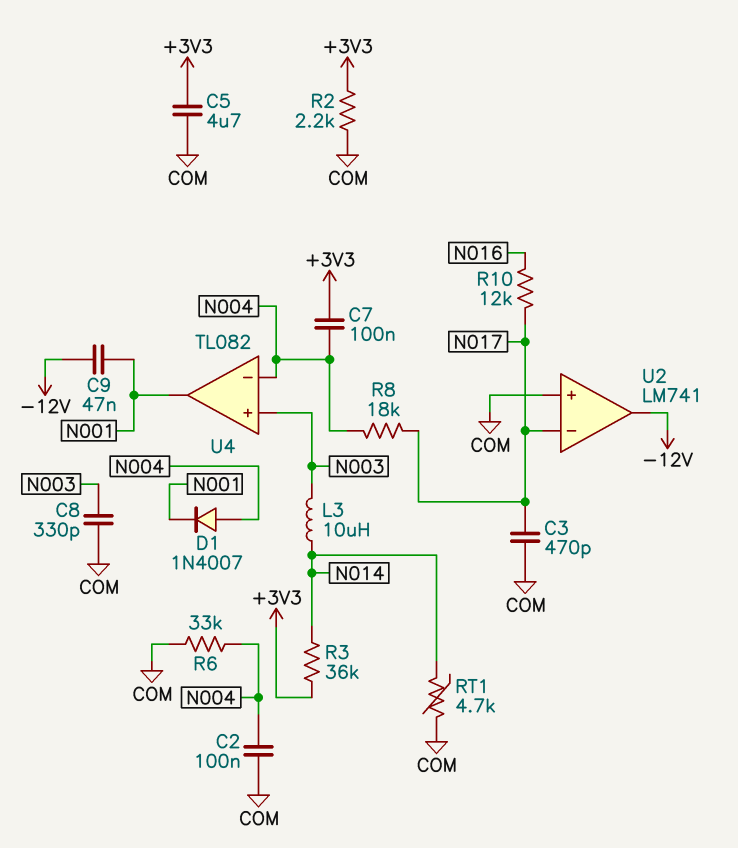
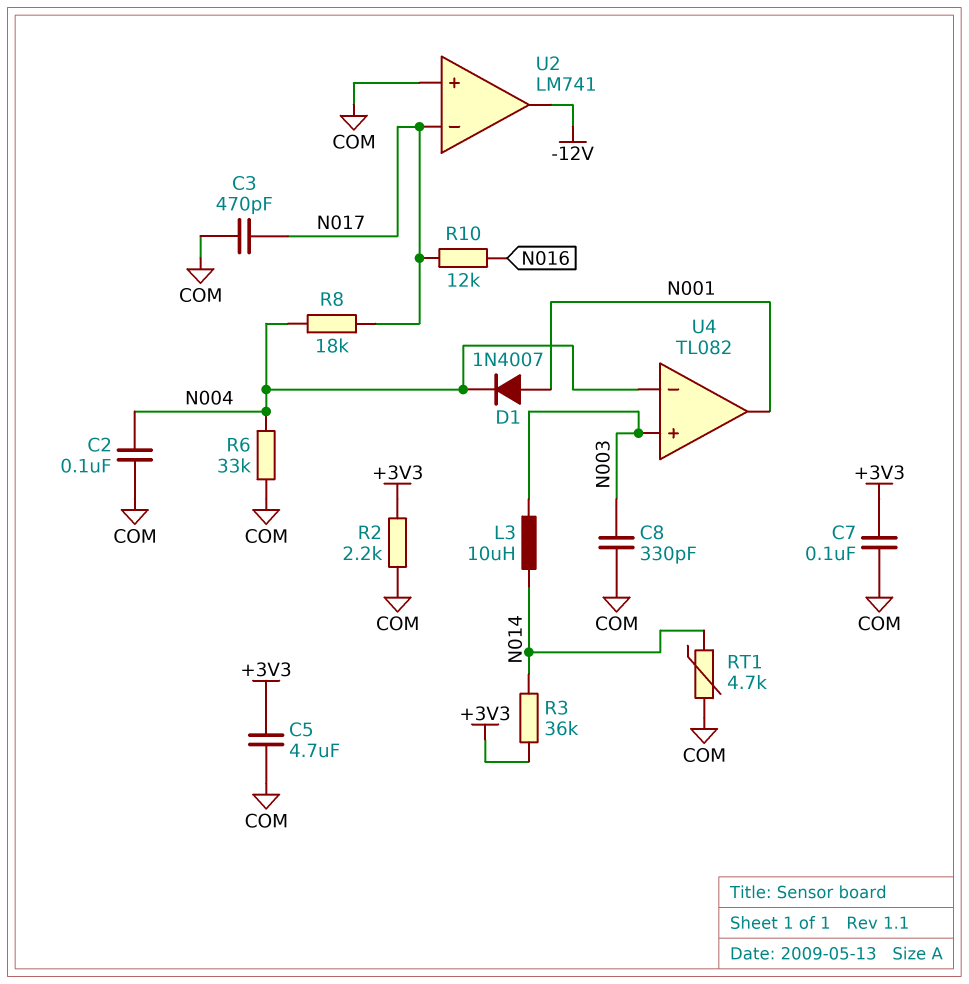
C7: 100nF (+3V3, N004) -> 100nF (+3V3, COM)
C9: 47nF (-12V, N001) -> none
D1: diode 1N4007 (A N004, K N001) -> diode 1N4007 (A N001, K N004)

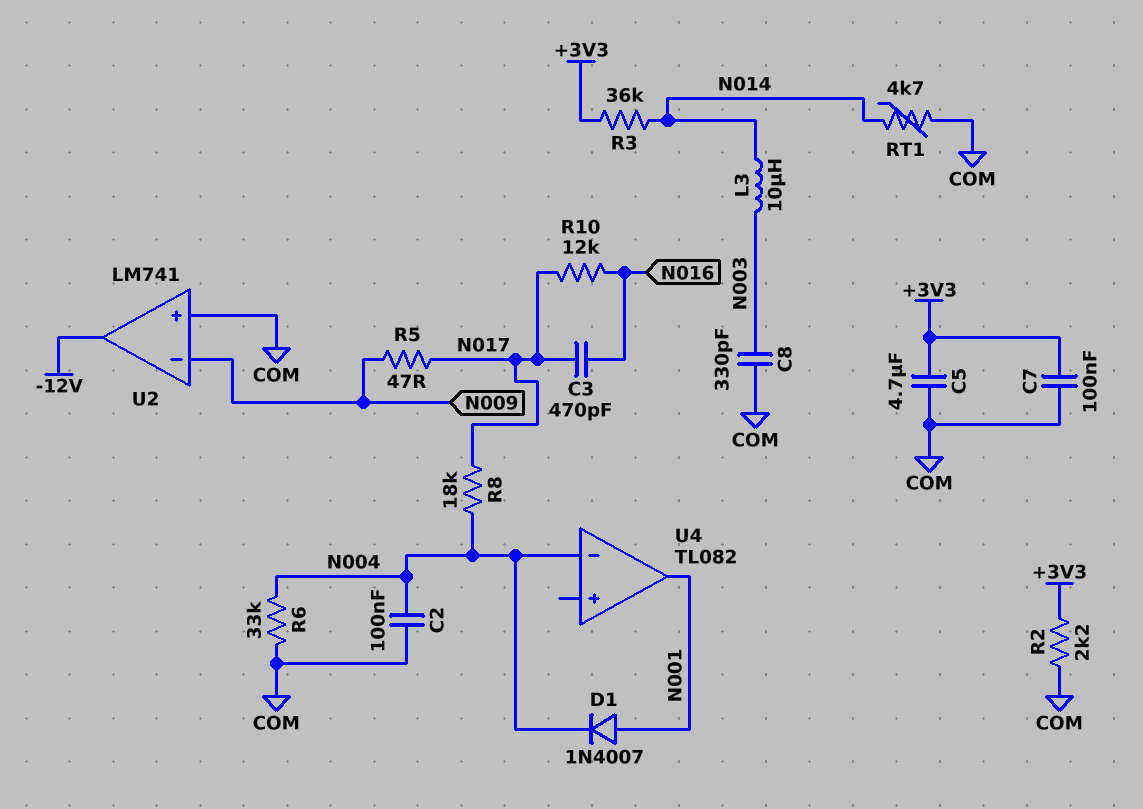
C3: 470pF (COM, N017) -> 470pF (N016, N017)
R5: none -> 47 (N009, N017)
U2 pin in-: N017 -> N009
U4 pin in+: N003 -> none

